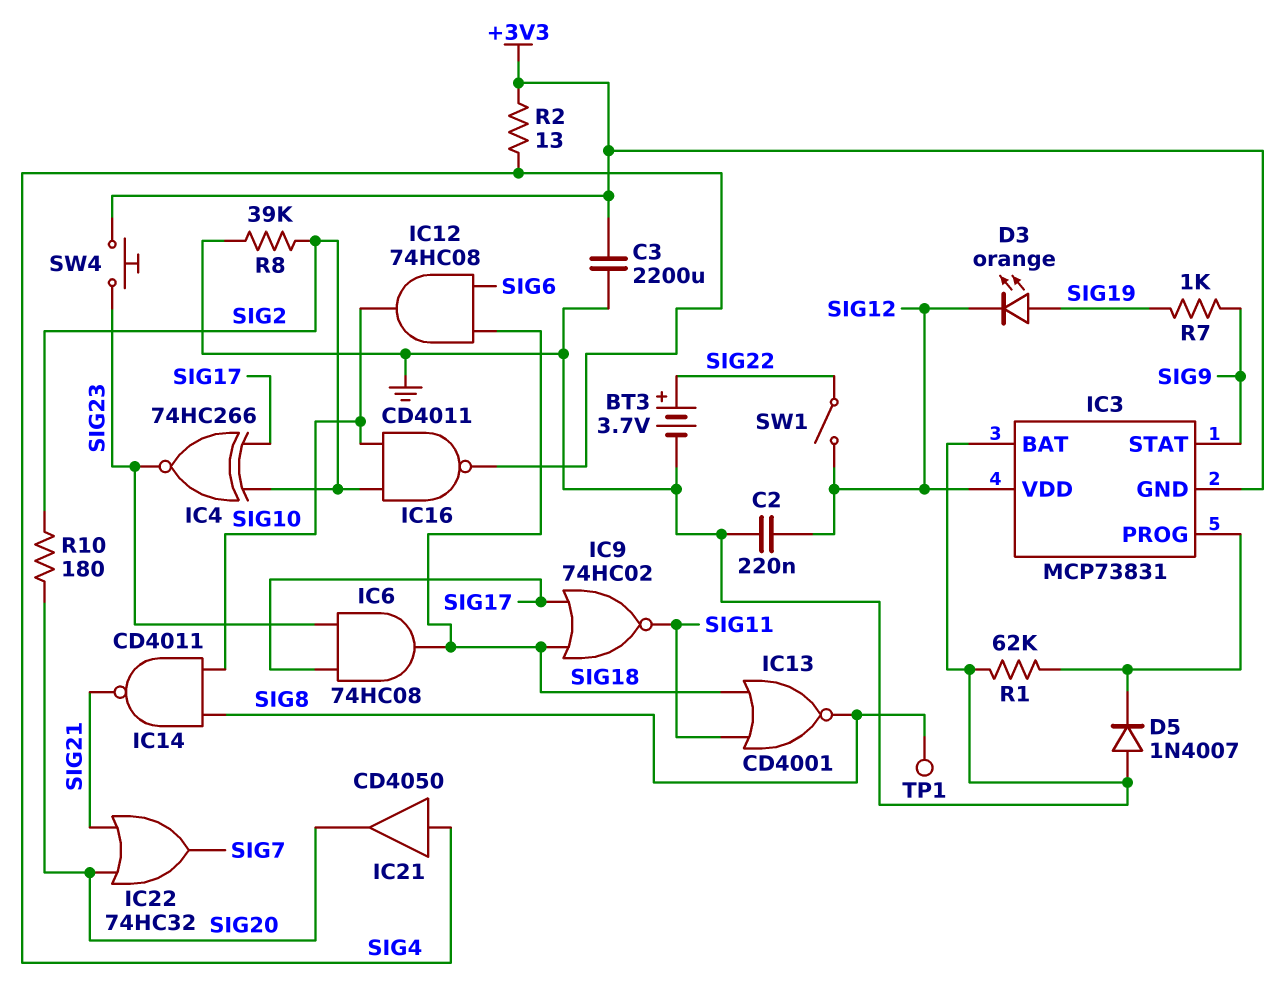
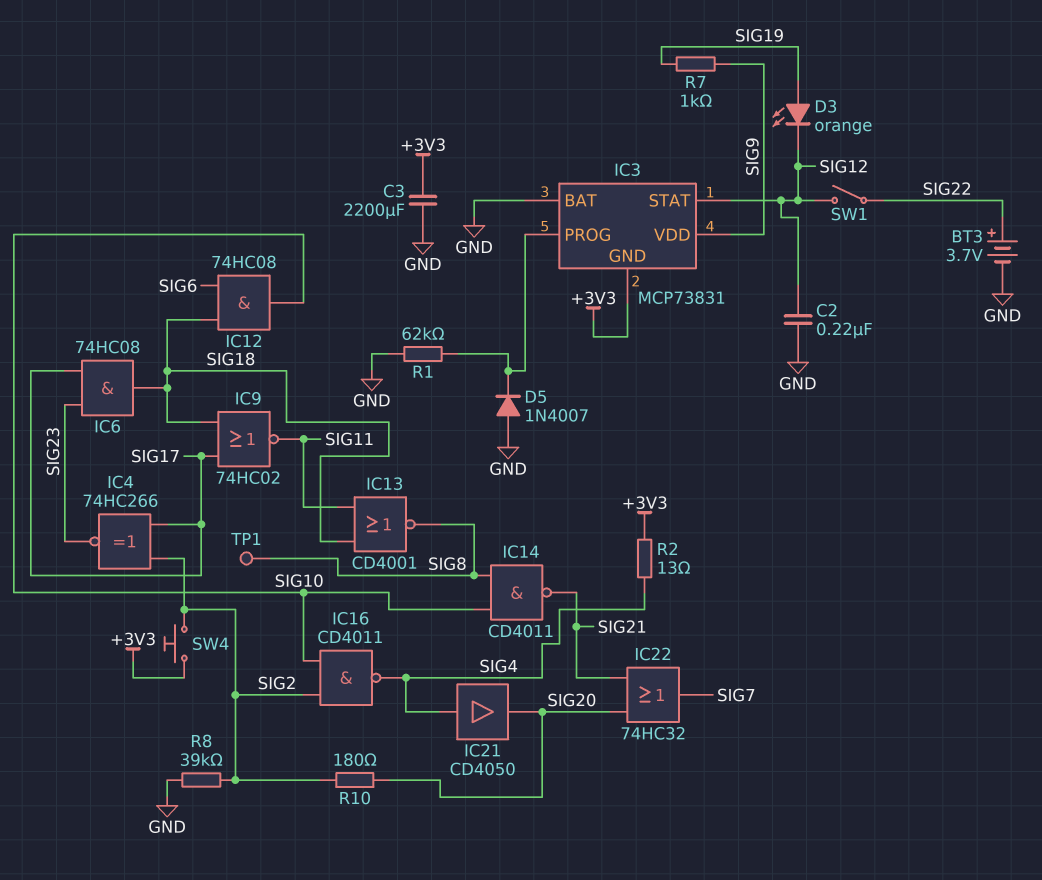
IC3 pin STAT: SIG9 -> SIG12
IC3 pin VDD: SIG12 -> SIG9
SW4: button (+3V3, SIG23) -> button (+3V3, SIG2)

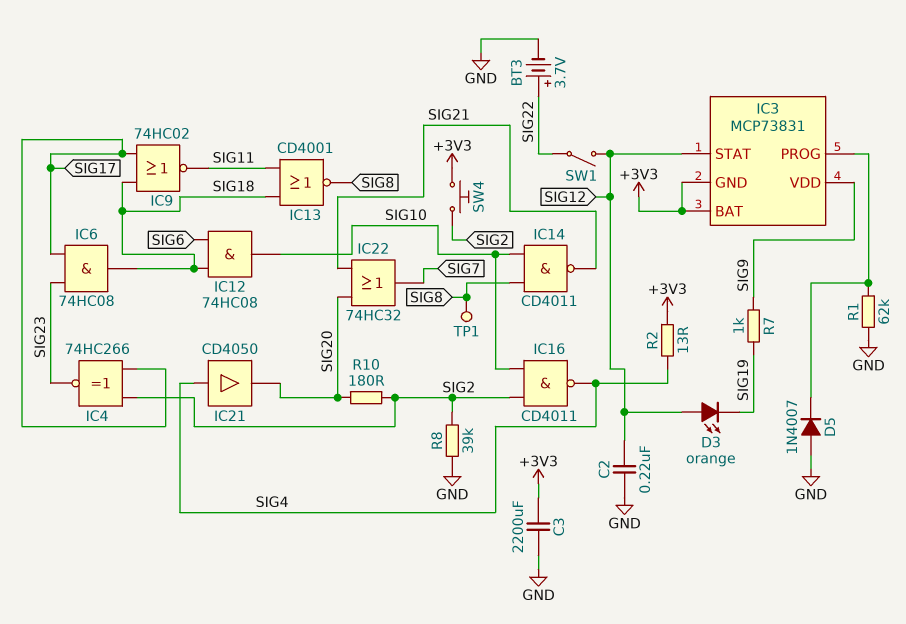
D3: LED orange (A SIG19, K SIG12) -> LED orange (A SIG12, K SIG19)
IC3 pin BAT: GND -> +3V3

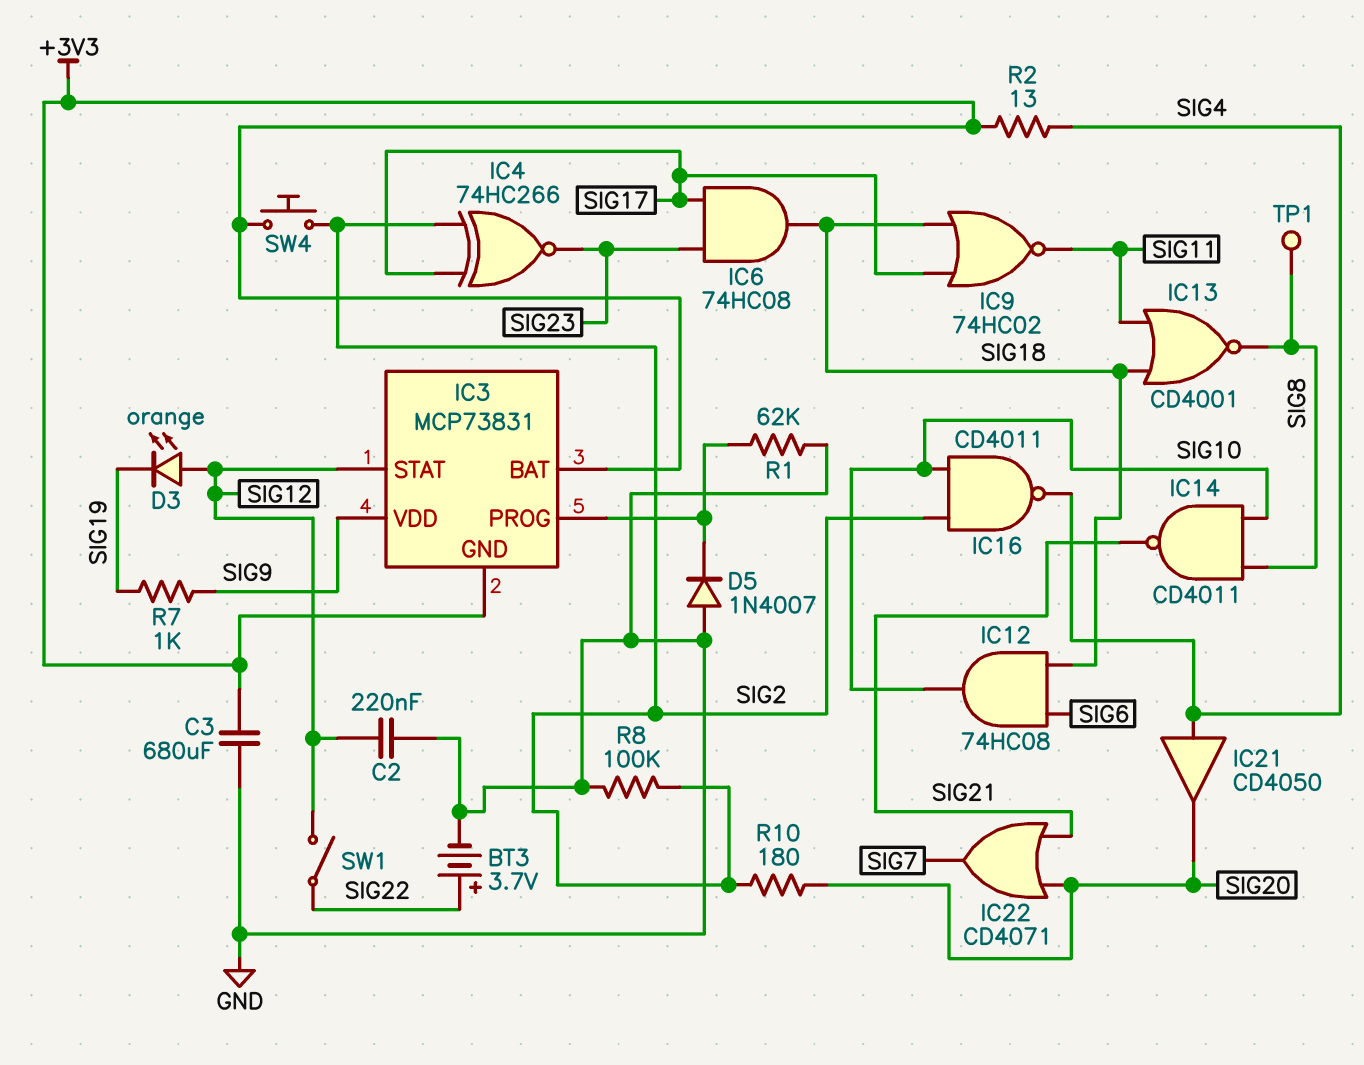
C3: 2200uF (+3V3, GND) -> 680uF (+3V3, GND)
IC22: OR 74HC32 (in SIG20, in SIG21, out SIG7) -> OR CD4071 (in SIG20, in SIG21, out SIG7)
R8: 39k (GND, SIG2) -> 100k (GND, SIG2)

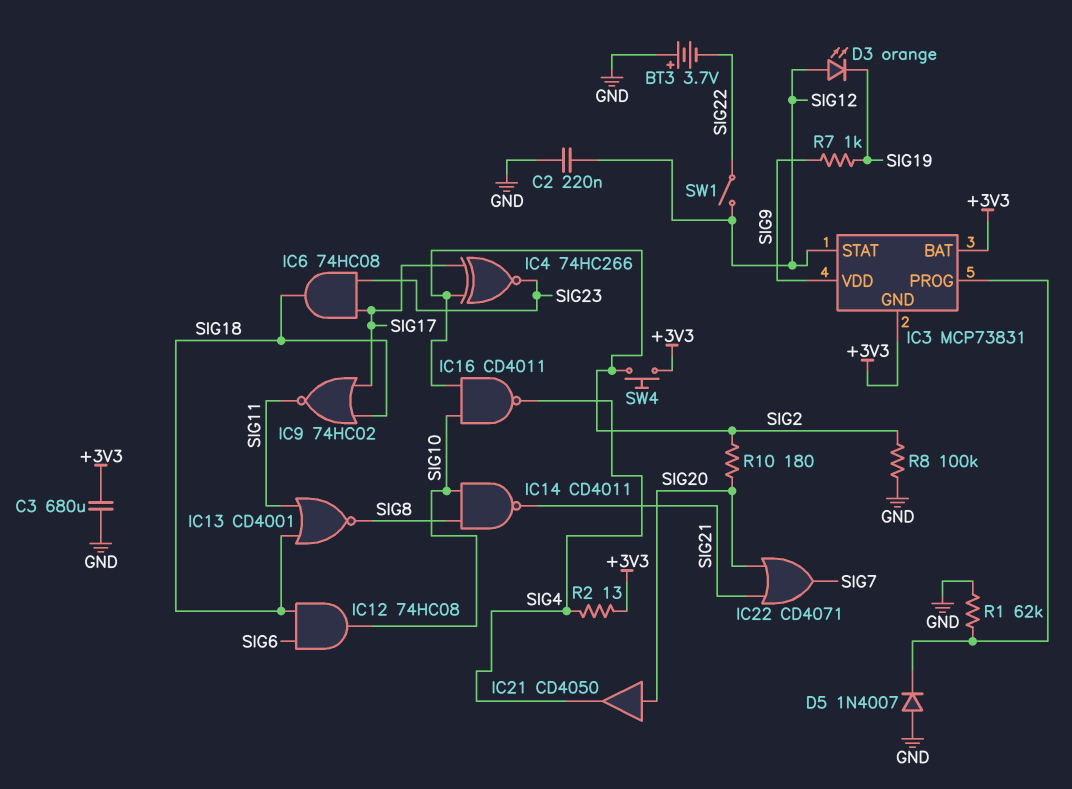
BT3: 3.7V (plus SIG22, minus GND) -> 3.7V (plus GND, minus SIG22)
IC21: buffer CD4050 (in SIG4, out SIG20) -> buffer CD4050 (in SIG20, out SIG4)
TP1: test point (SIG8) -> none

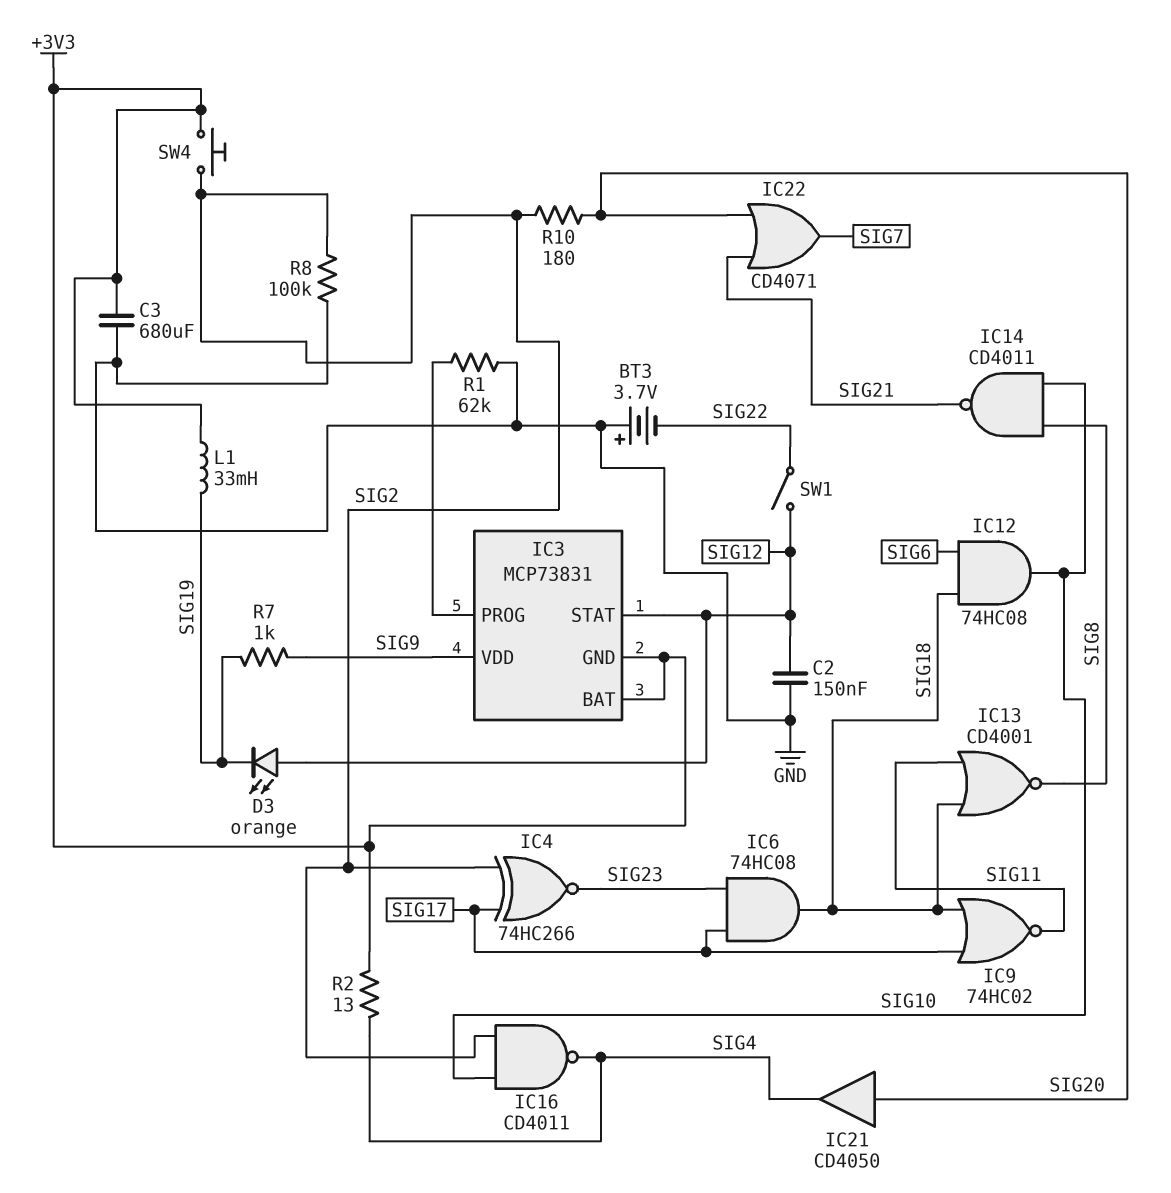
C2: 220nF (GND, SIG12) -> 150nF (GND, SIG12)
D5: diode 1N4007 (A GND, K IC3/PROG) -> none
L1: none -> 33mH (+3V3, SIG19)

